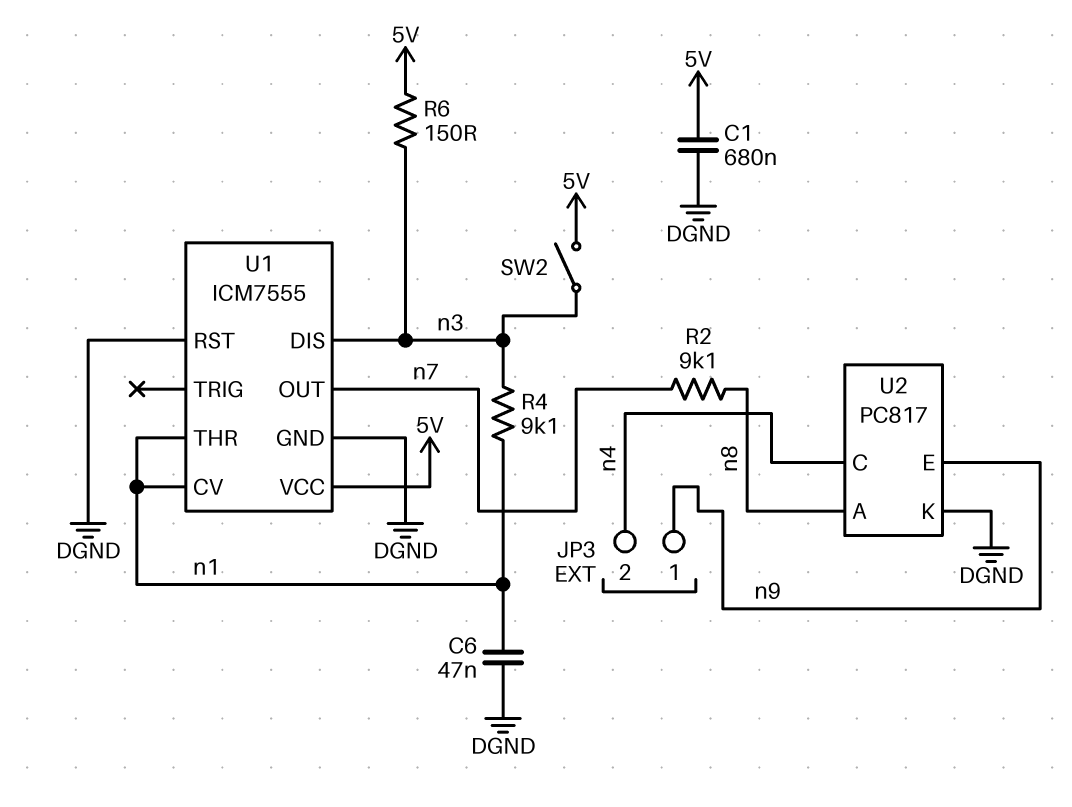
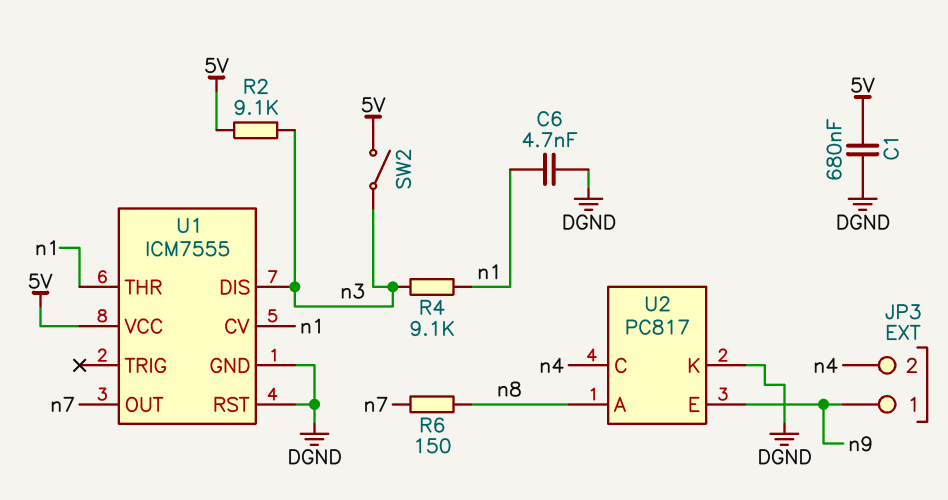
C6: 47nF (DGND, n1) -> 4.7nF (DGND, n1)
R2: 9.1k (n7, n8) -> 9.1k (5V, n3)
R6: 150 (5V, n3) -> 150 (n7, n8)

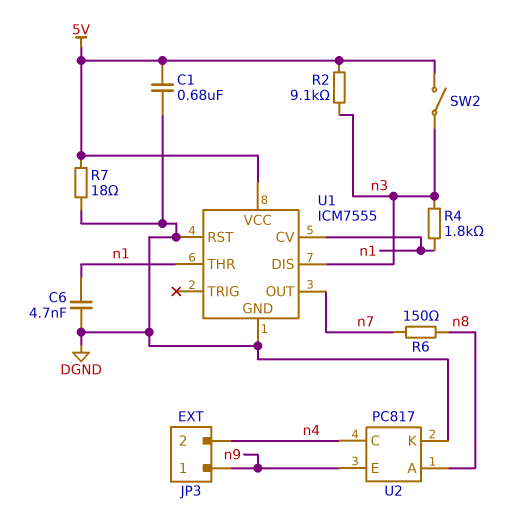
R4: 9.1k (n1, n3) -> 1.8k (n1, n3)
R7: none -> 18 (5V, DGND)

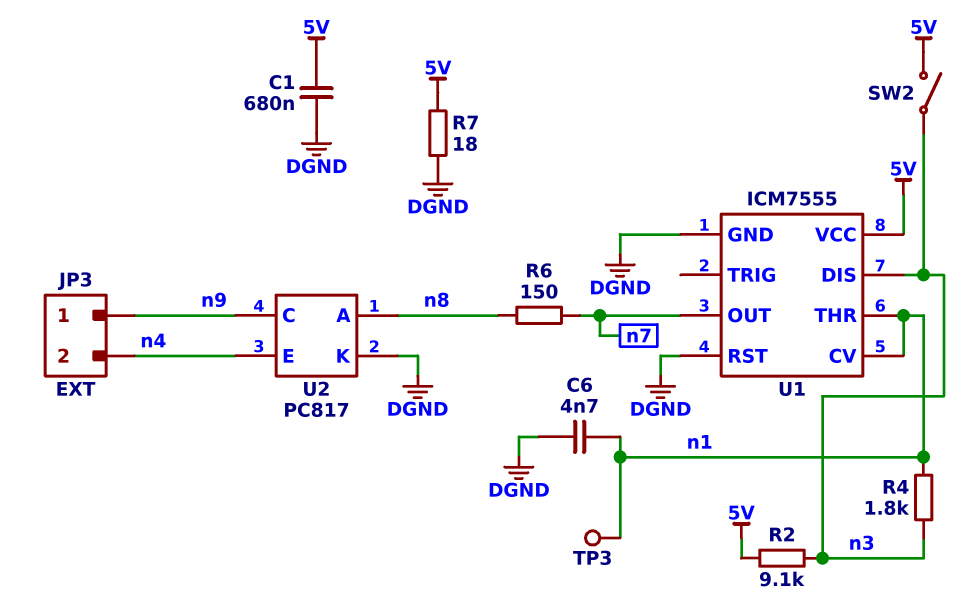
TP3: none -> test point (n1)
U2 pin C: n4 -> n9
U2 pin E: n9 -> n4

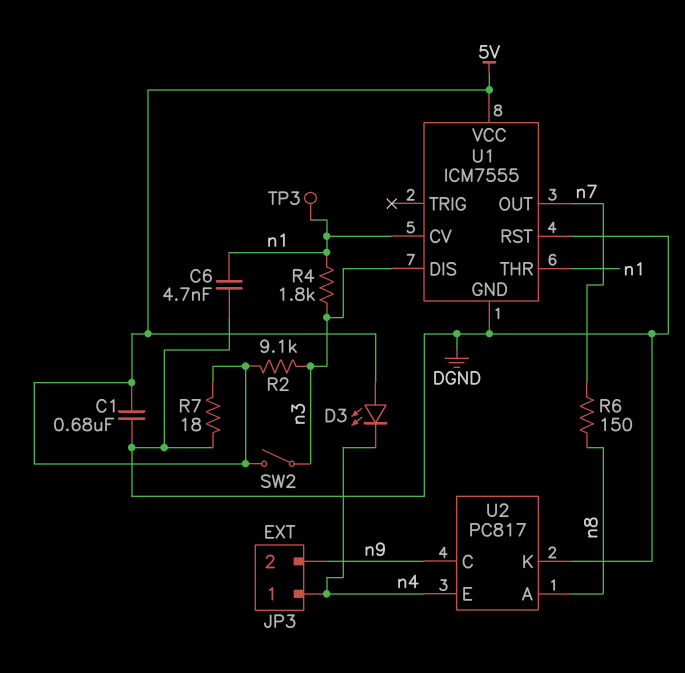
D3: none -> LED (A 5V, K n4)
JP3 pin 1: n9 -> n4
JP3 pin 2: n4 -> n9

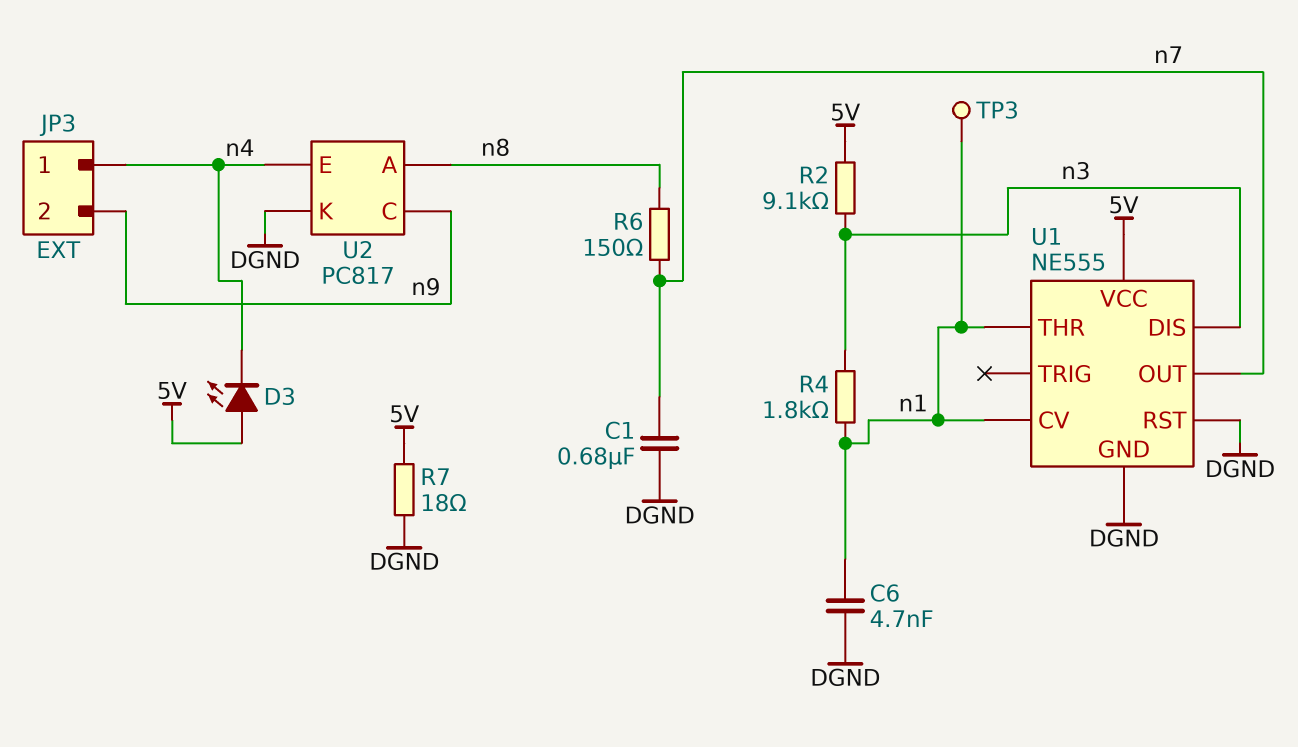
C1: 680nF (5V, DGND) -> 680nF (DGND, n7)
SW2: switch (5V, n3) -> none
U1: ICM7555 -> NE555

